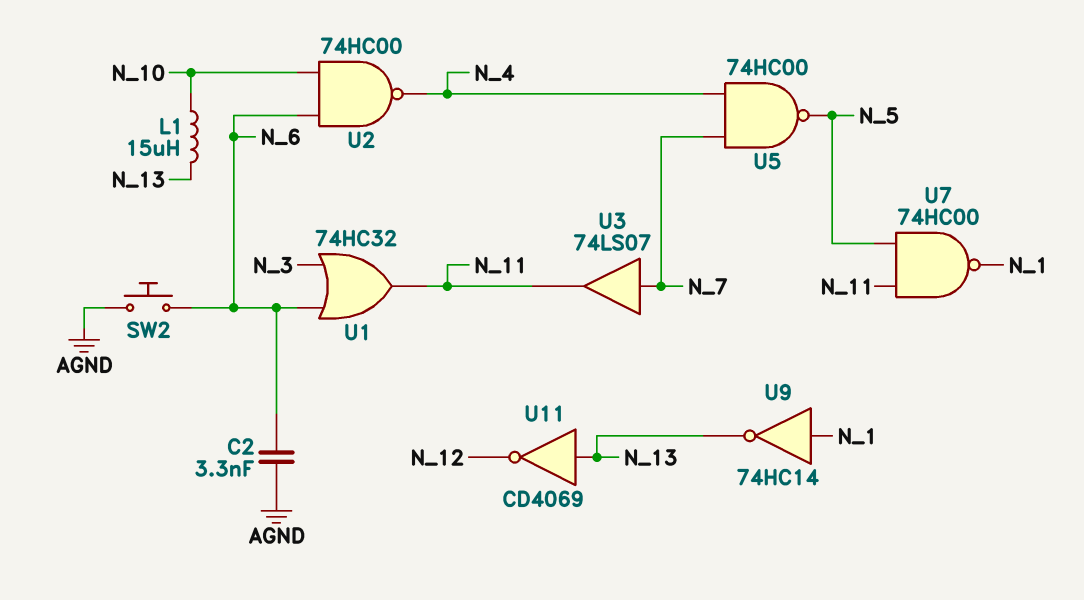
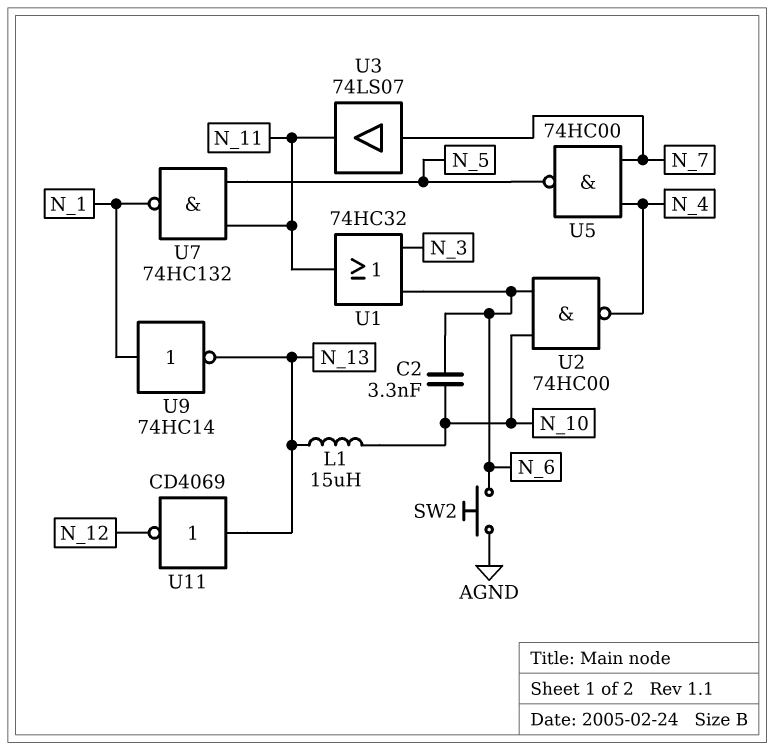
C2: 3.3nF (AGND, N_6) -> 3.3nF (N_6, N_10)
U7: NAND 74HC00 (in N_5, in N_11, out N_1) -> NAND 74HC132 (in N_5, in N_11, out N_1)

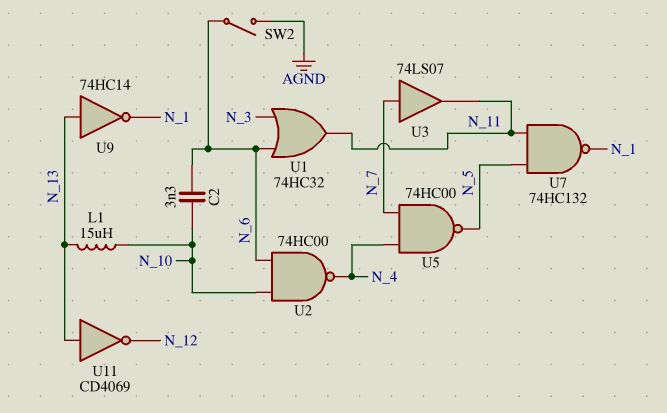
SW2: button (AGND, N_6) -> switch (AGND, N_6)
U9: NOT 74HC14 (in N_1, out N_13) -> NOT 74HC14 (in N_13, out N_1)

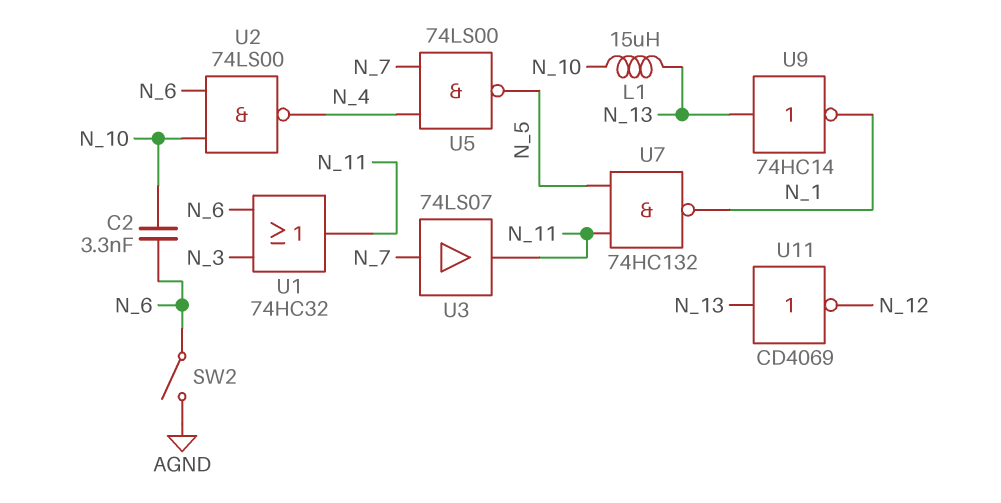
U2: NAND 74HC00 (in N_6, in N_10, out N_4) -> NAND 74LS00 (in N_6, in N_10, out N_4)
U5: NAND 74HC00 (in N_4, in N_7, out N_5) -> NAND 74LS00 (in N_4, in N_7, out N_5)

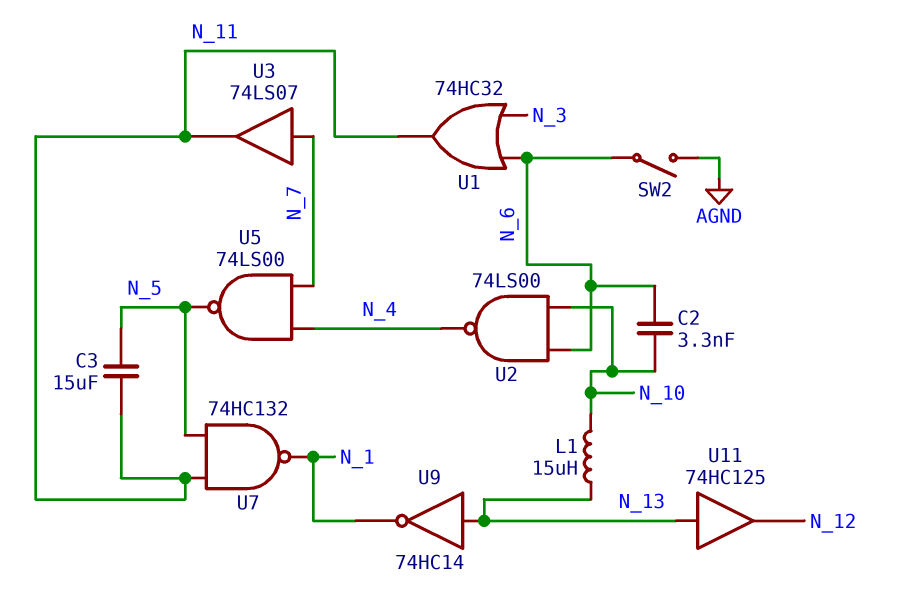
C3: none -> 15uF (N_5, N_11)
U11: NOT CD4069 (in N_13, out N_12) -> buffer 74HC125 (in N_13, out N_12)

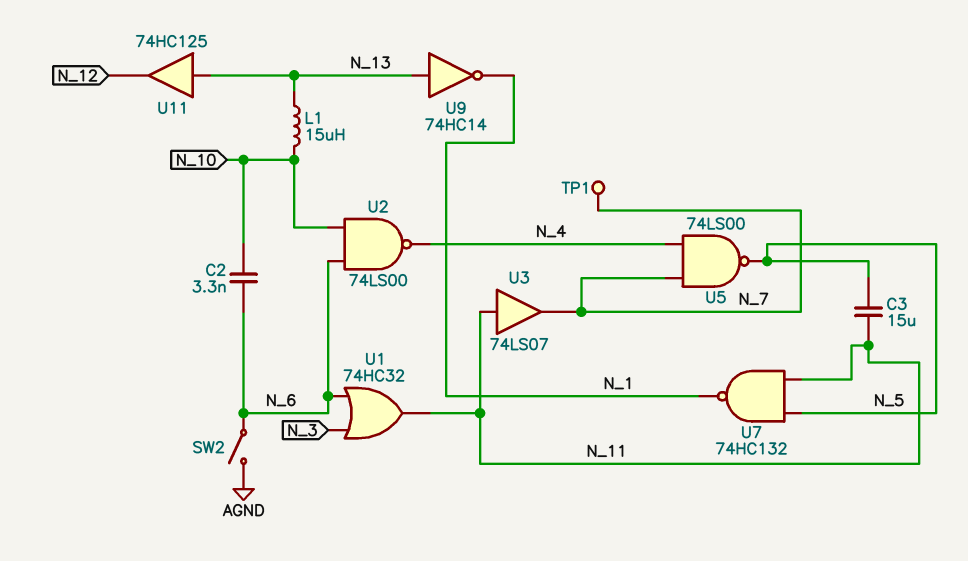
TP1: none -> test point (N_7)
U3: buffer 74LS07 (in N_7, out N_11) -> buffer 74LS07 (in N_11, out N_7)

